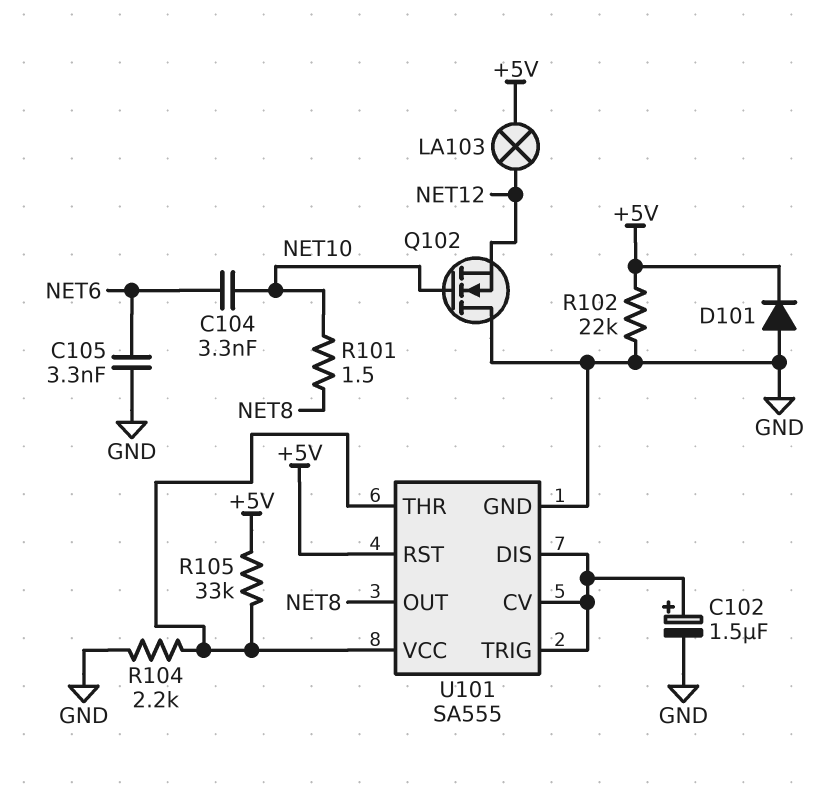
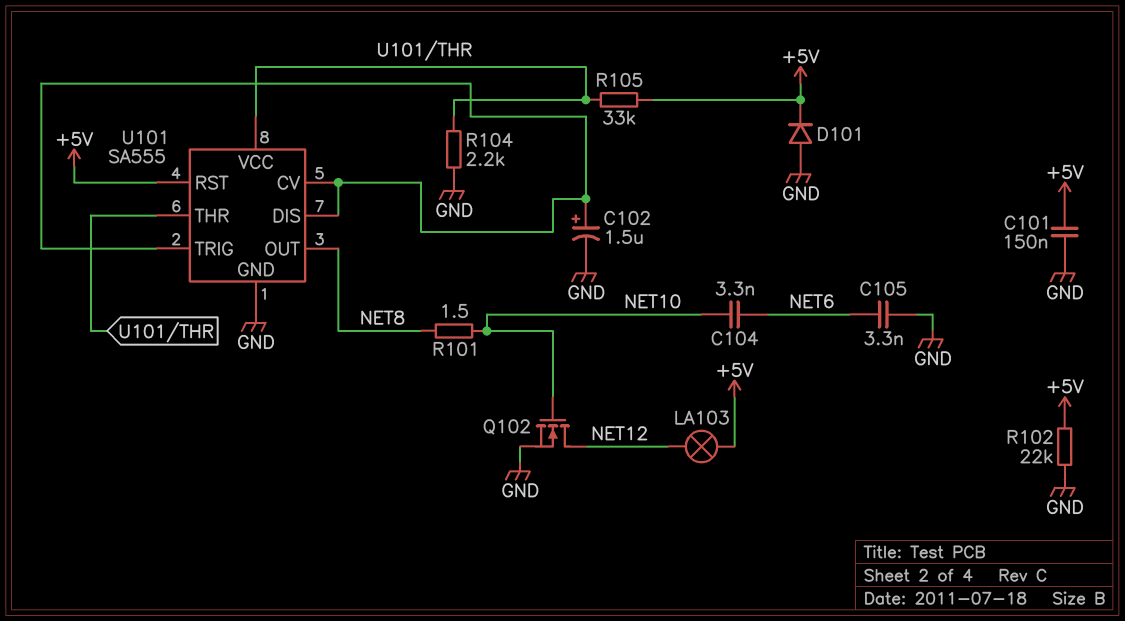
C101: none -> 150nF (+5V, GND)
Q102: NMOS (G NET10, D GND, S NET12) -> NMOS (G NET10, D NET12, S GND)

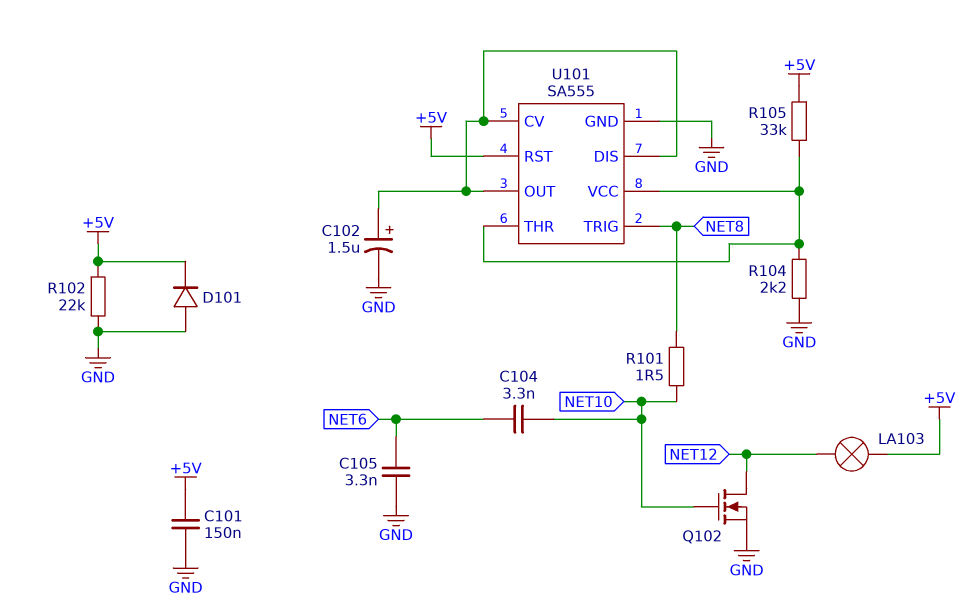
U101 pin OUT: NET8 -> U101/CV
U101 pin TRIG: U101/CV -> NET8

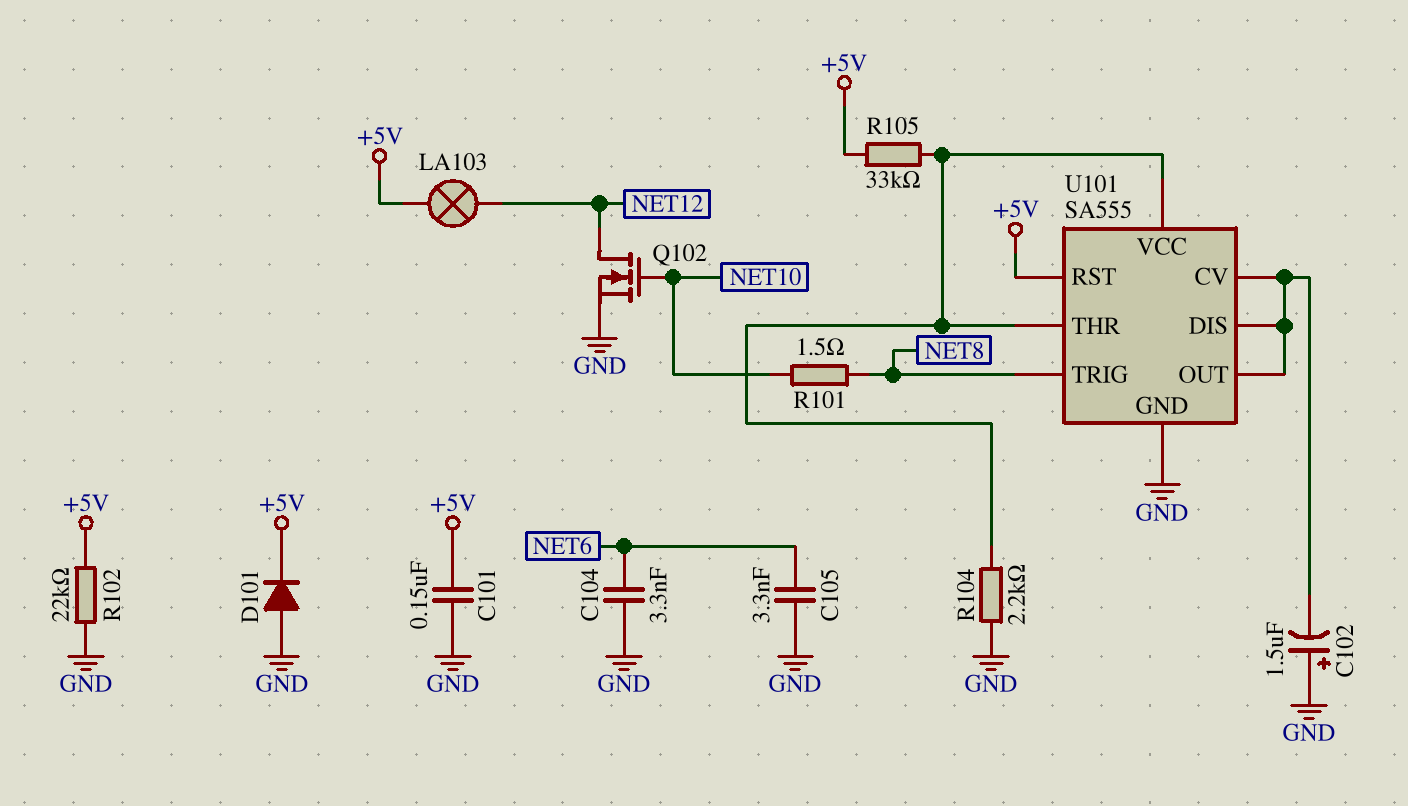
C102: 1.5uF (plus U101/CV, minus GND) -> 1.5uF (plus GND, minus U101/CV)
C104: 3.3nF (NET6, NET10) -> 3.3nF (GND, NET6)

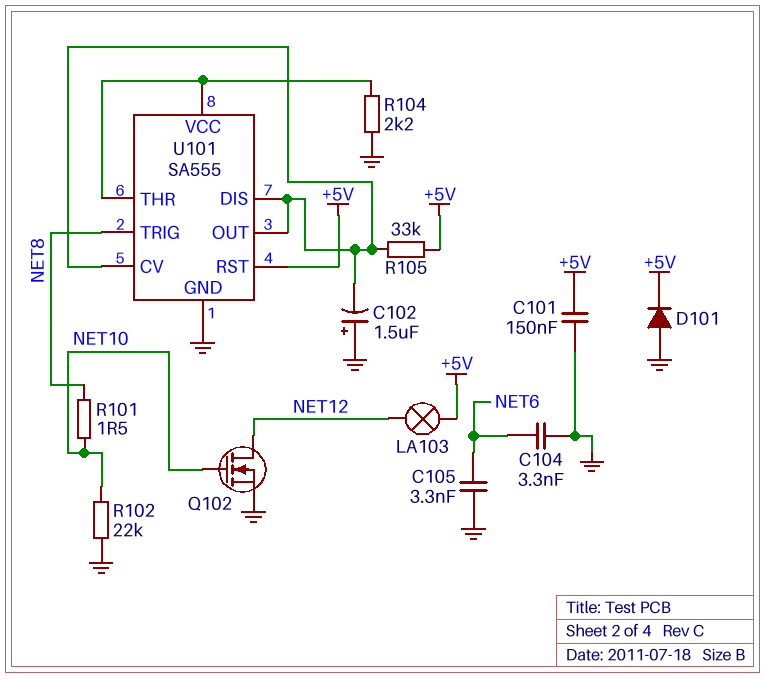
R102: 22k (+5V, GND) -> 22k (GND, NET10)
R105: 33k (+5V, U101/THR) -> 33k (+5V, U101/CV)

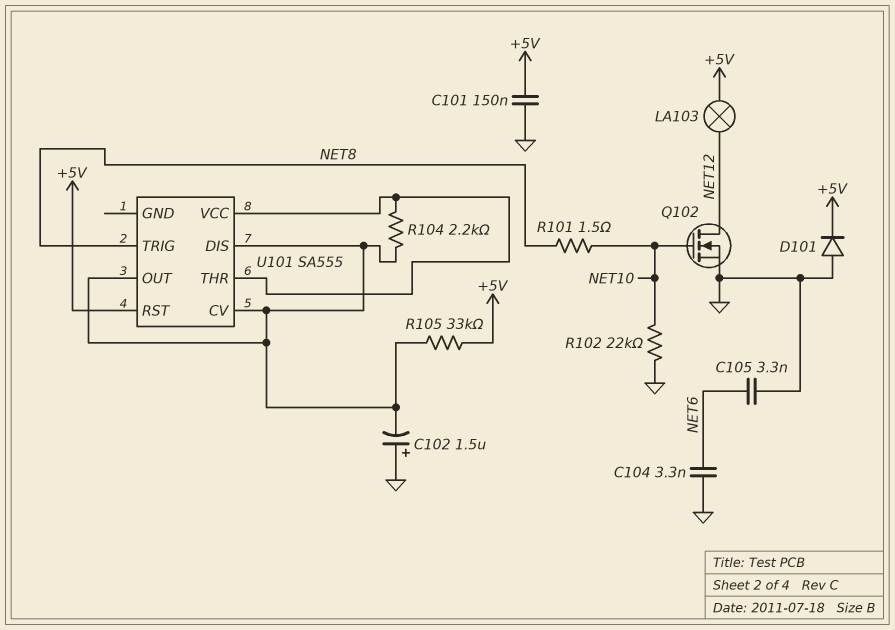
R104: 2.2k (GND, U101/THR) -> 2.2k (U101/CV, U101/THR)
U101 pin GND: GND -> none

